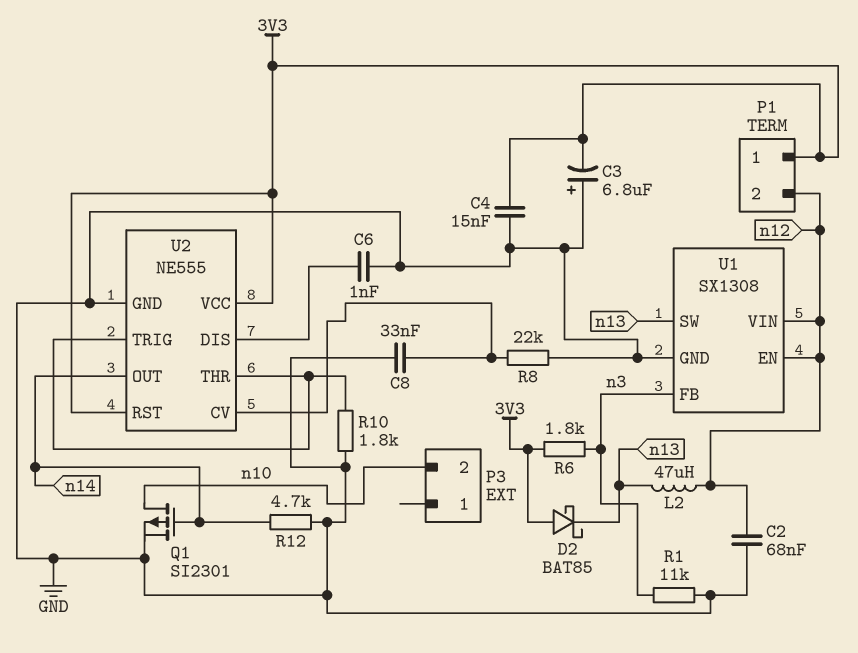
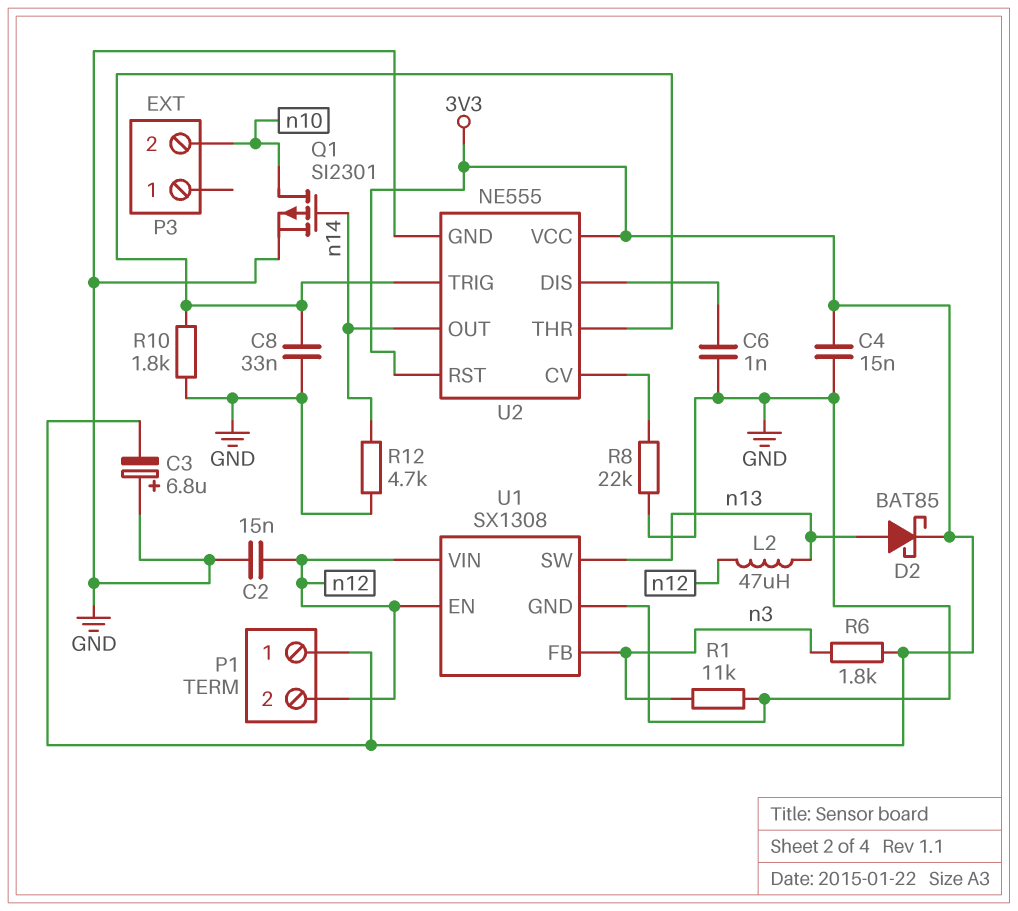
C2: 68nF (GND, n12) -> 15nF (GND, n12)
C8: 33nF (GND, U2/CV) -> 33nF (GND, U2/THR)
D2: schottky BAT85 (A 3V3, K n13) -> schottky BAT85 (A n13, K 3V3)

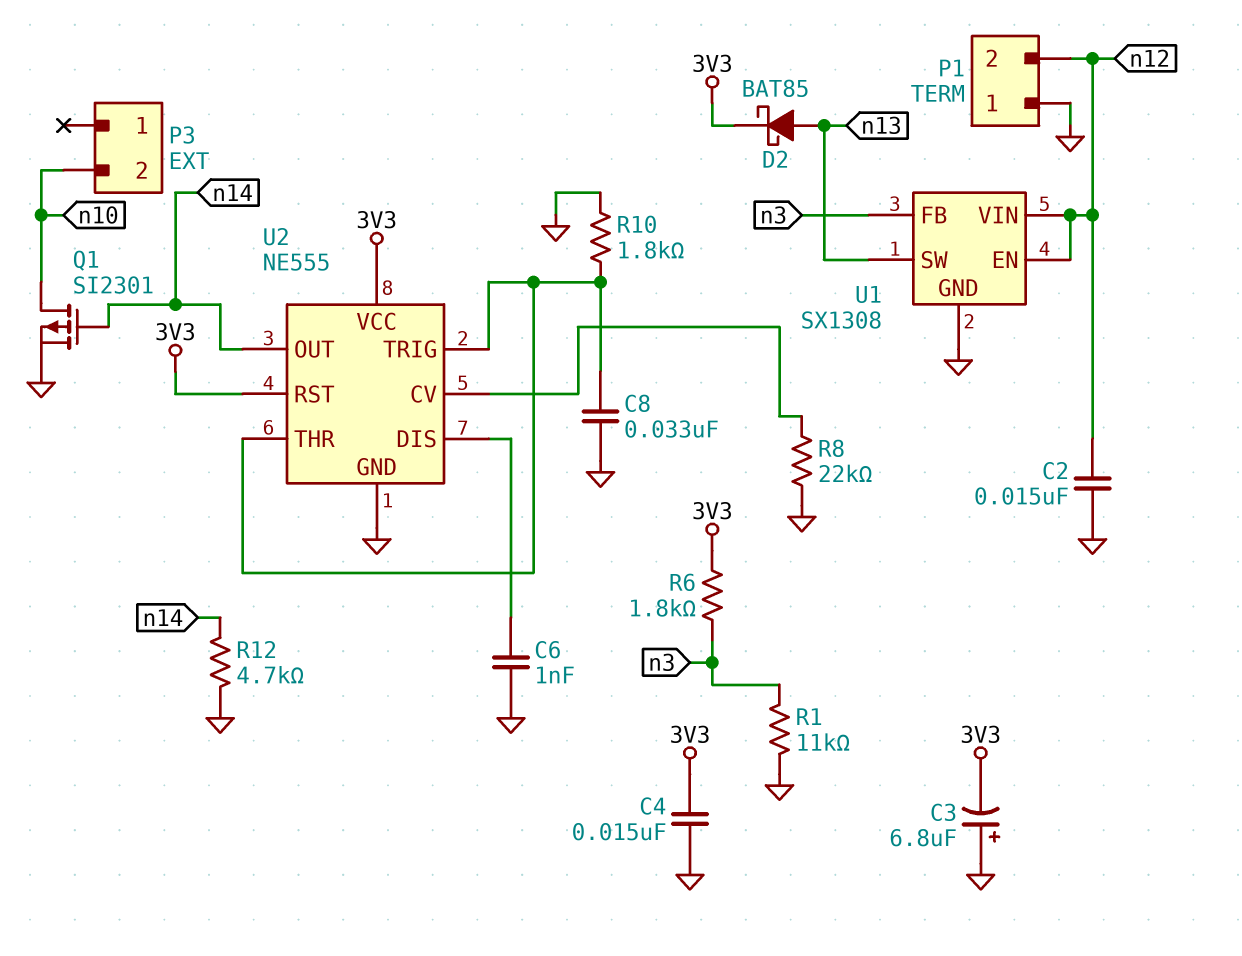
L2: 47uH (n12, n13) -> none
P1 pin 1: 3V3 -> GND

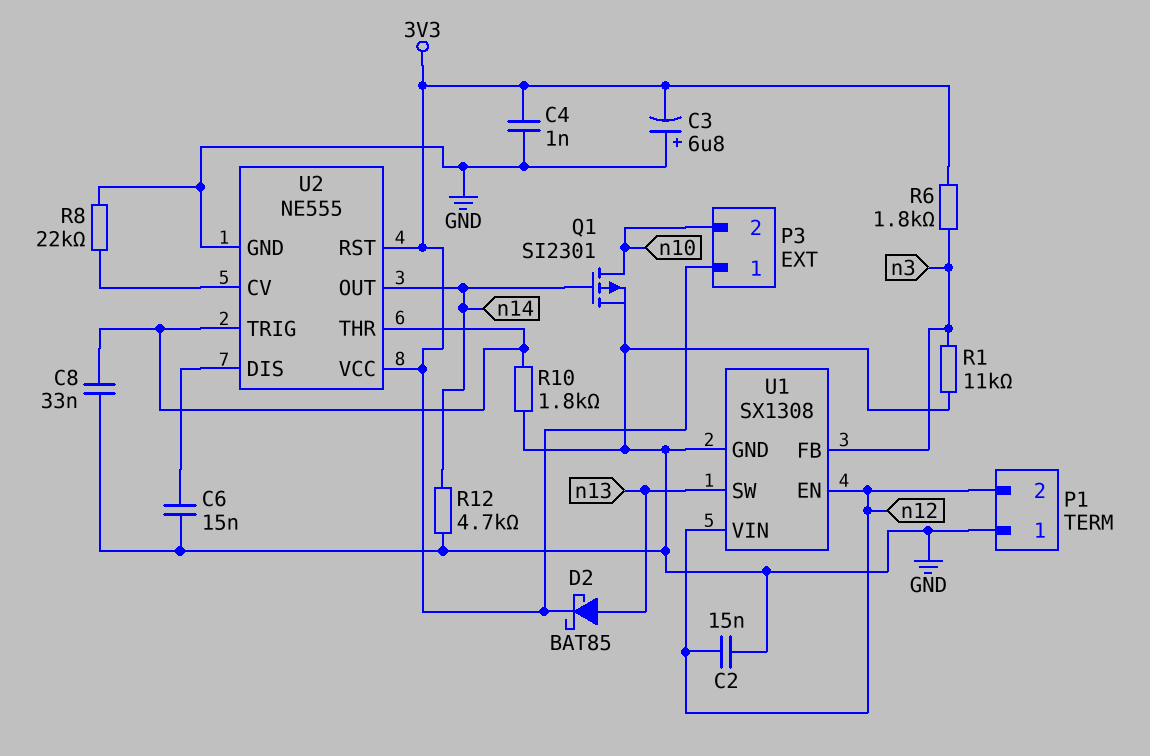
C4: 15nF (3V3, GND) -> 1nF (3V3, GND)
C6: 1nF (GND, U2/DIS) -> 15nF (GND, U2/DIS)
P3 pin 1: none -> 3V3

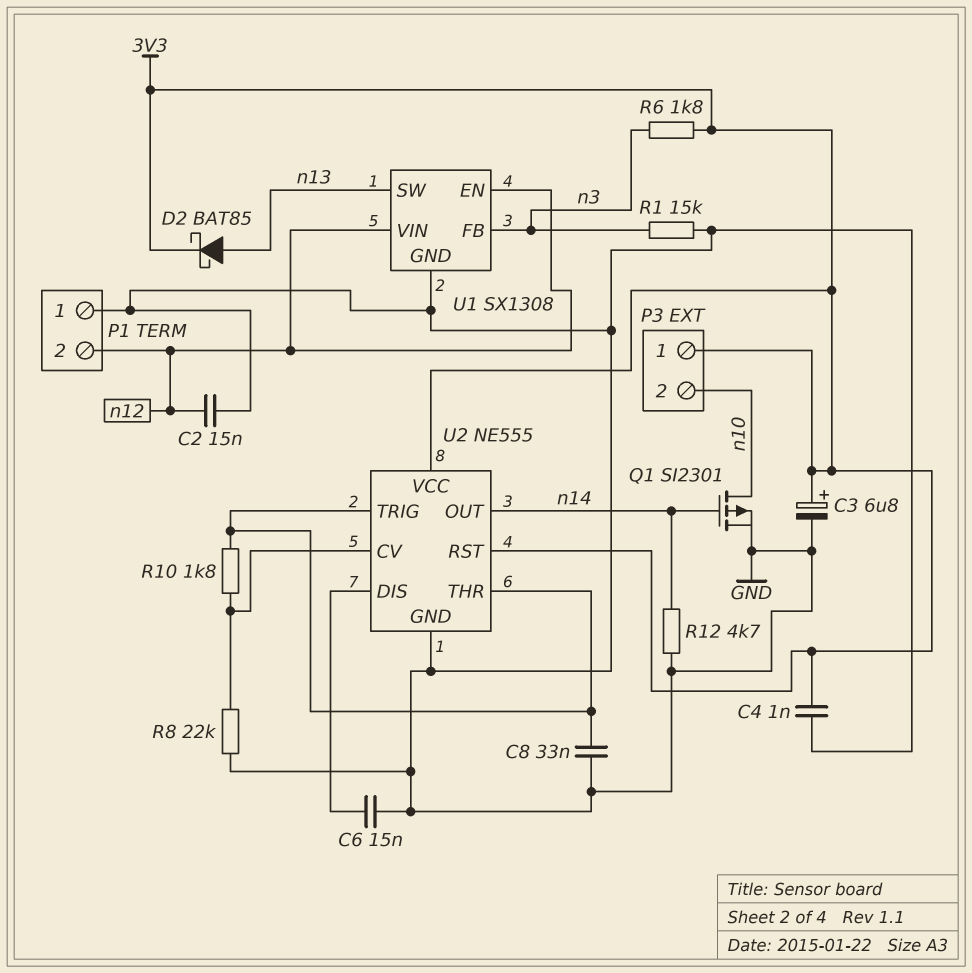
C3: 6.8uF (plus GND, minus 3V3) -> 6.8uF (plus 3V3, minus GND)
R1: 11k (GND, n3) -> 15k (GND, n3)
R10: 1.8k (GND, U2/THR) -> 1.8k (U2/CV, U2/THR)

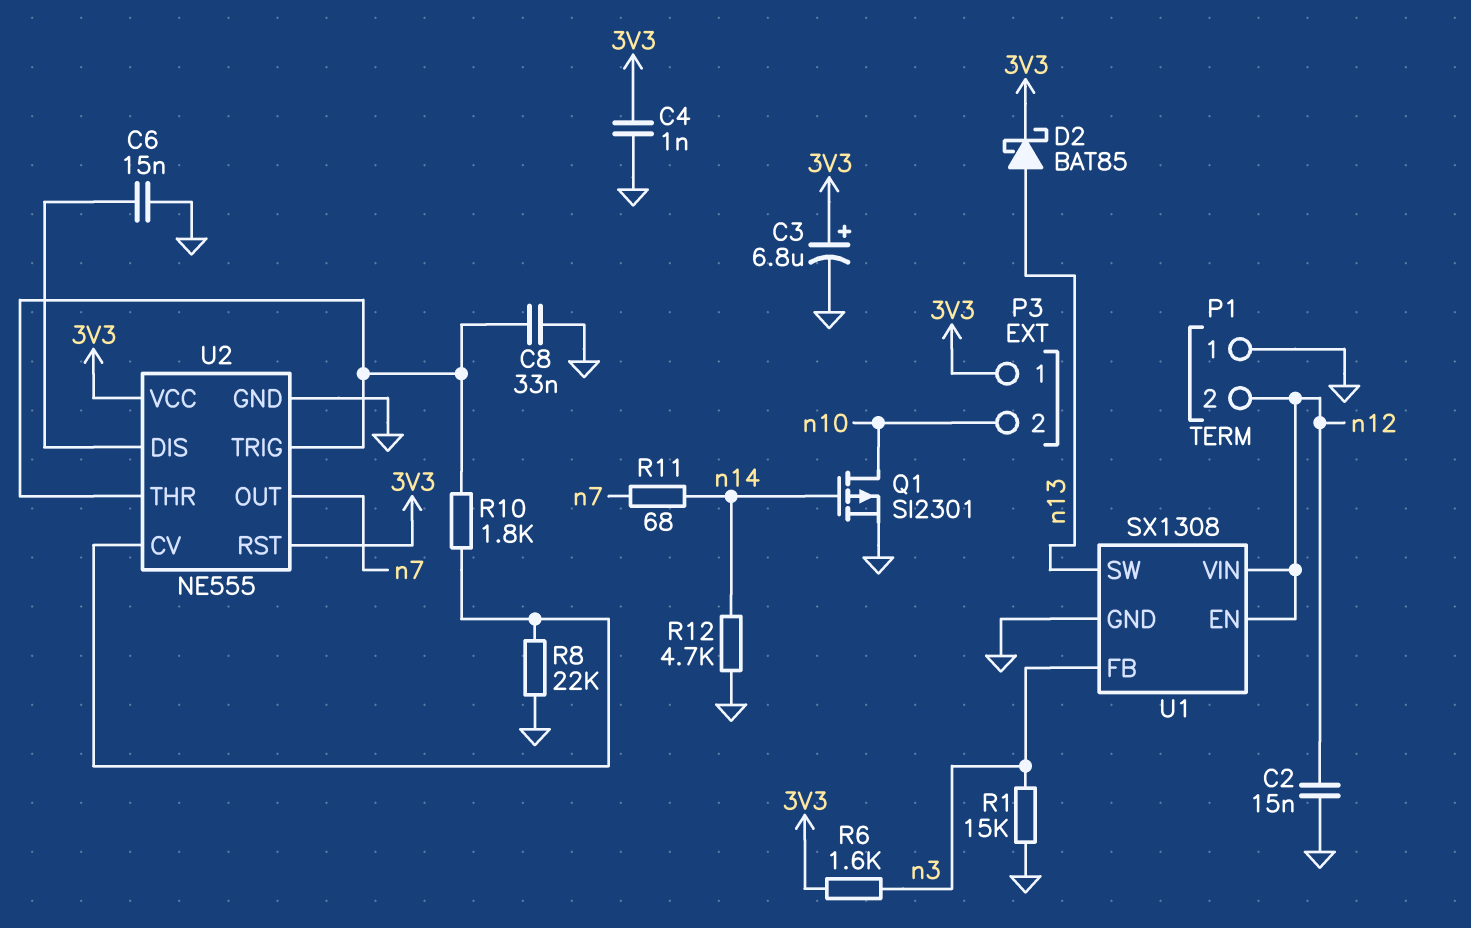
R6: 1.8k (3V3, n3) -> 1.6k (3V3, n3)
R11: none -> 68 (n7, n14)
U2 pin OUT: n14 -> n7

